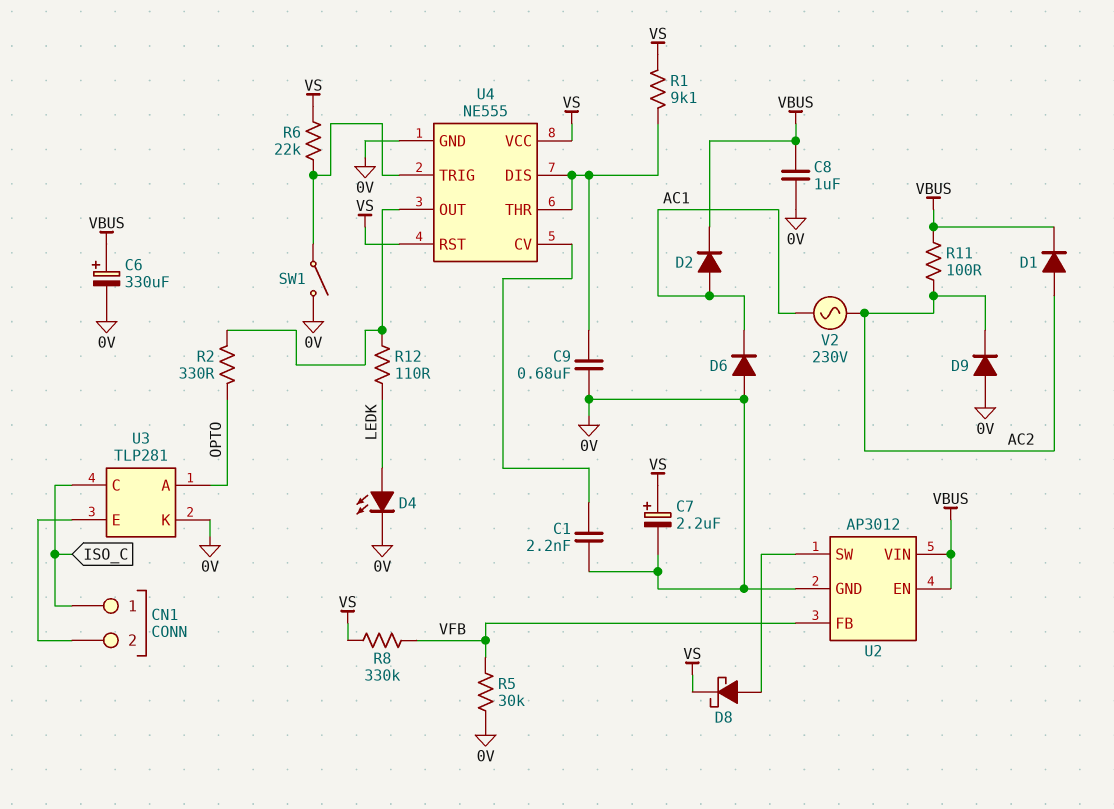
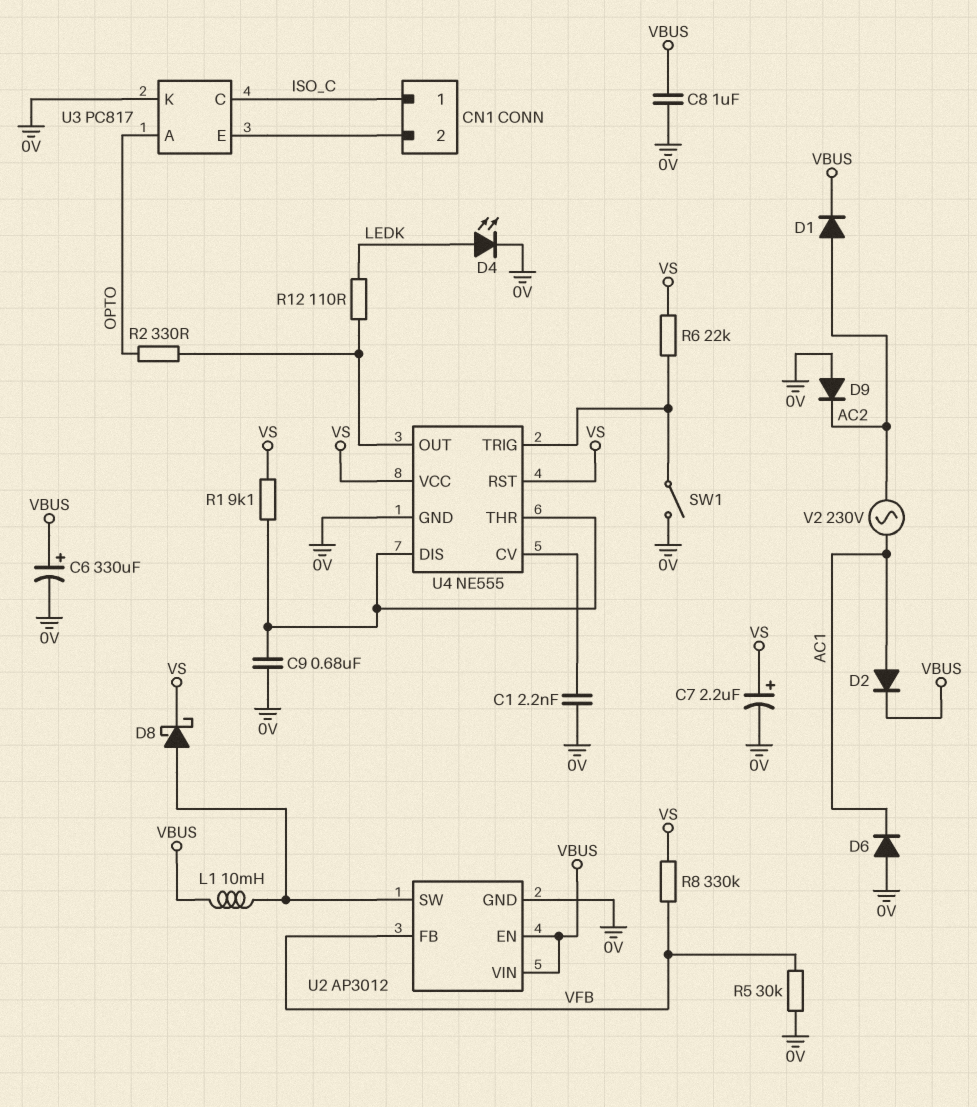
L1: none -> 10mH (U2/SW, VBUS)
R11: 100 (AC2, VBUS) -> none
U3: TLP281 -> PC817

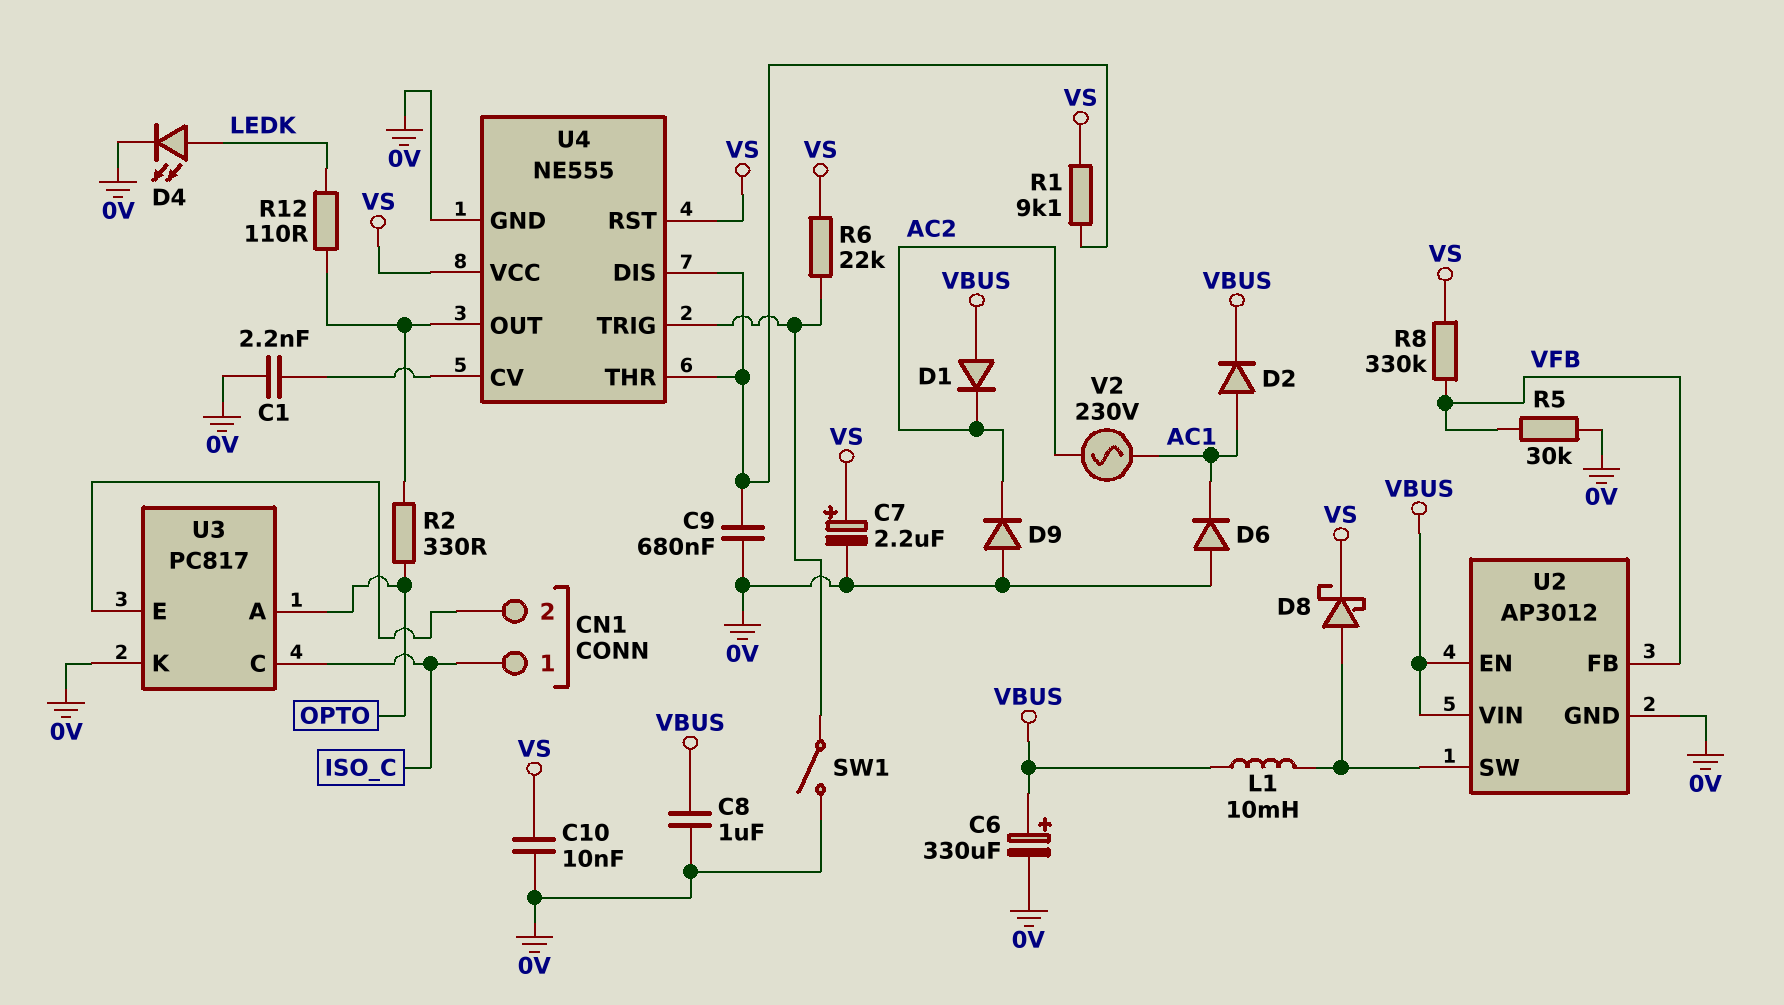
C10: none -> 10nF (0V, VS)
D1: diode (A AC2, K VBUS) -> diode (A VBUS, K AC2)

